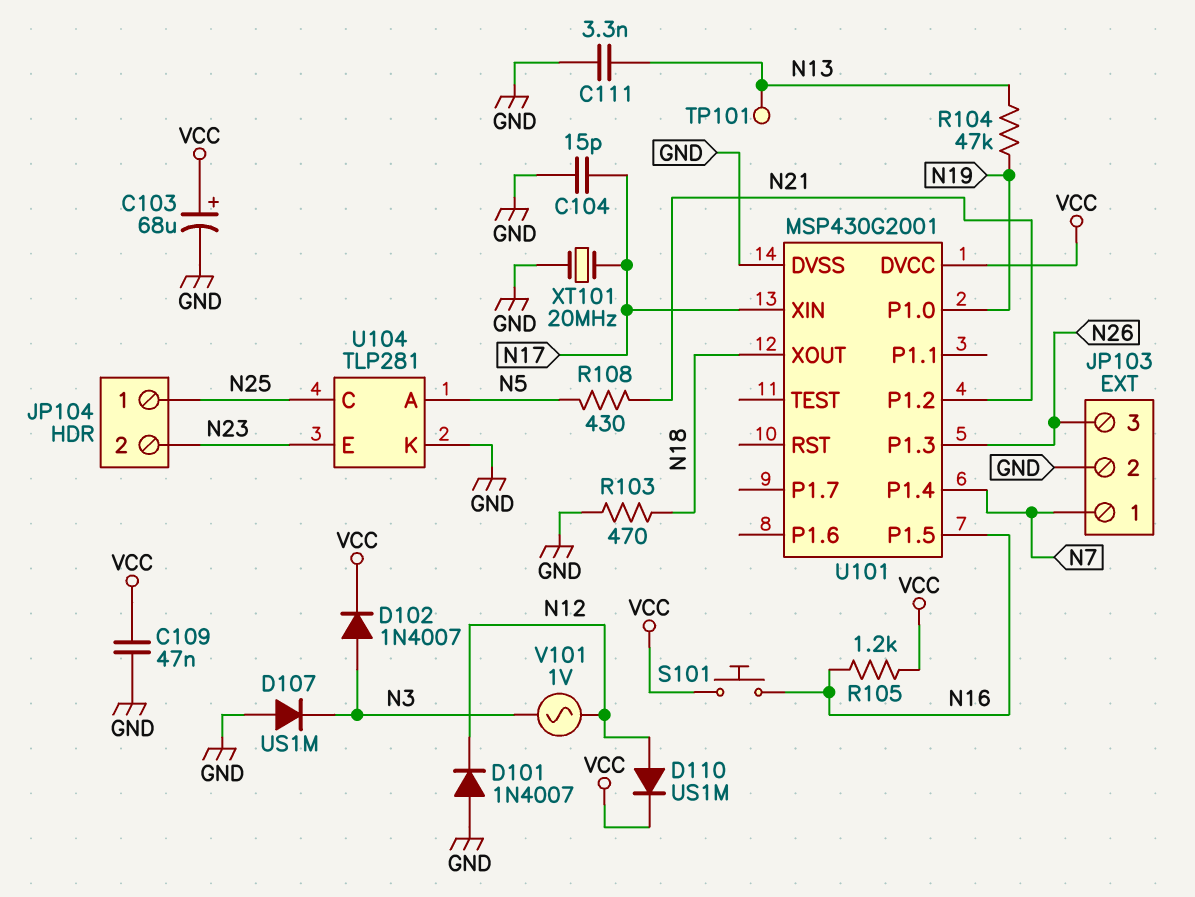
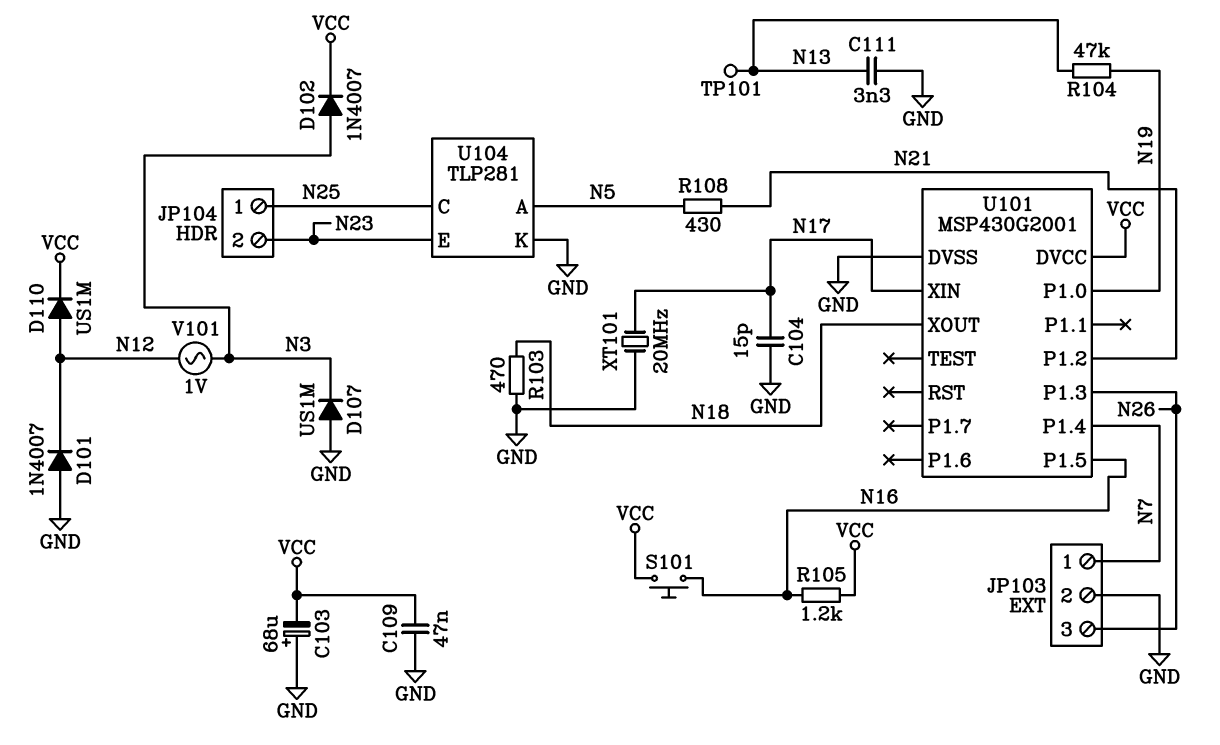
C103: 68uF (plus VCC, minus GND) -> 68uF (plus GND, minus VCC)

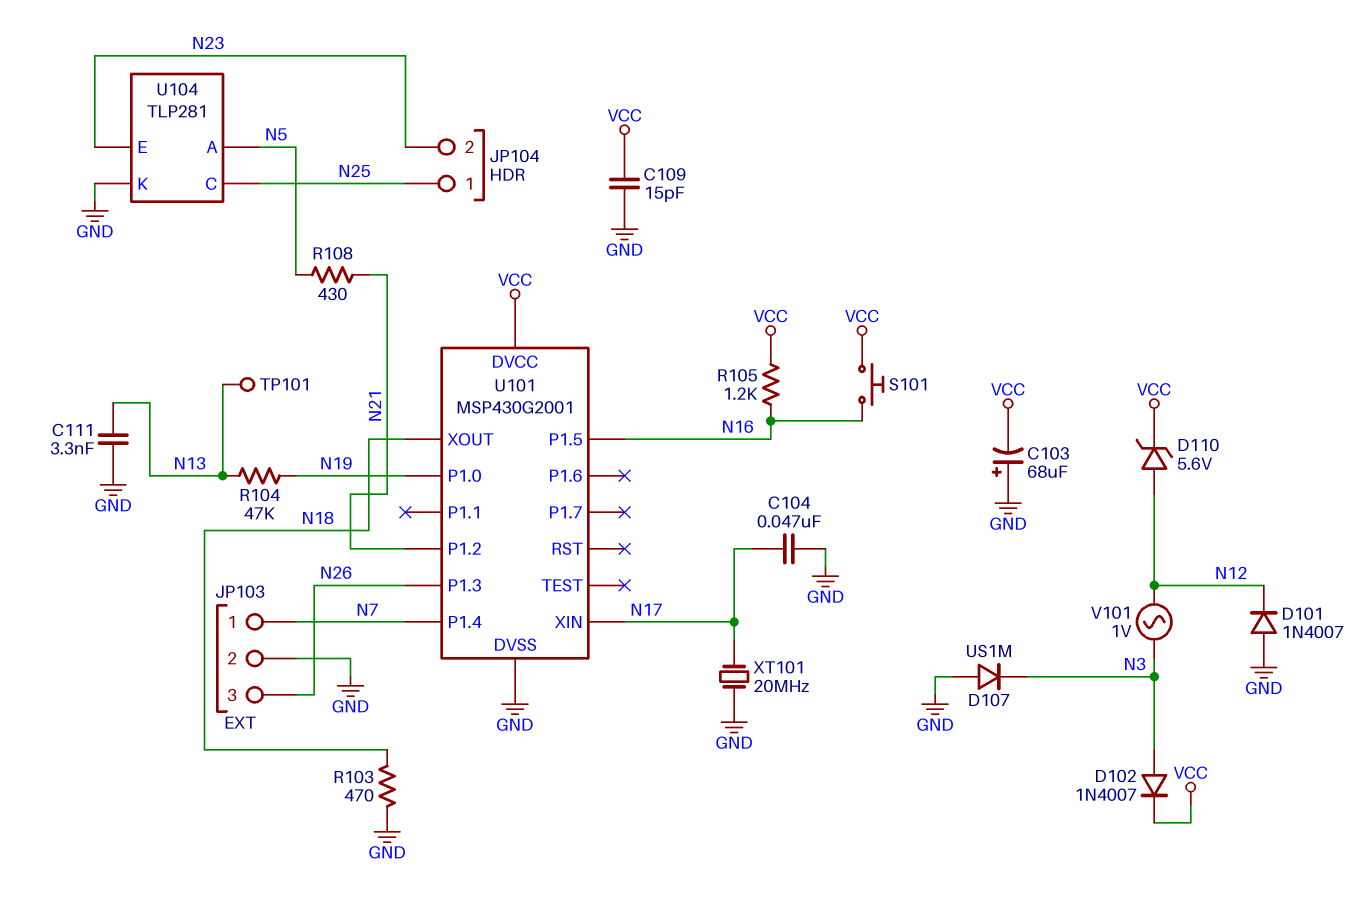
C104: 15pF (GND, N17) -> 47nF (GND, N17)
C109: 47nF (GND, VCC) -> 15pF (GND, VCC)
D110: diode US1M (A N12, K VCC) -> zener 5.6V (A N12, K VCC)

